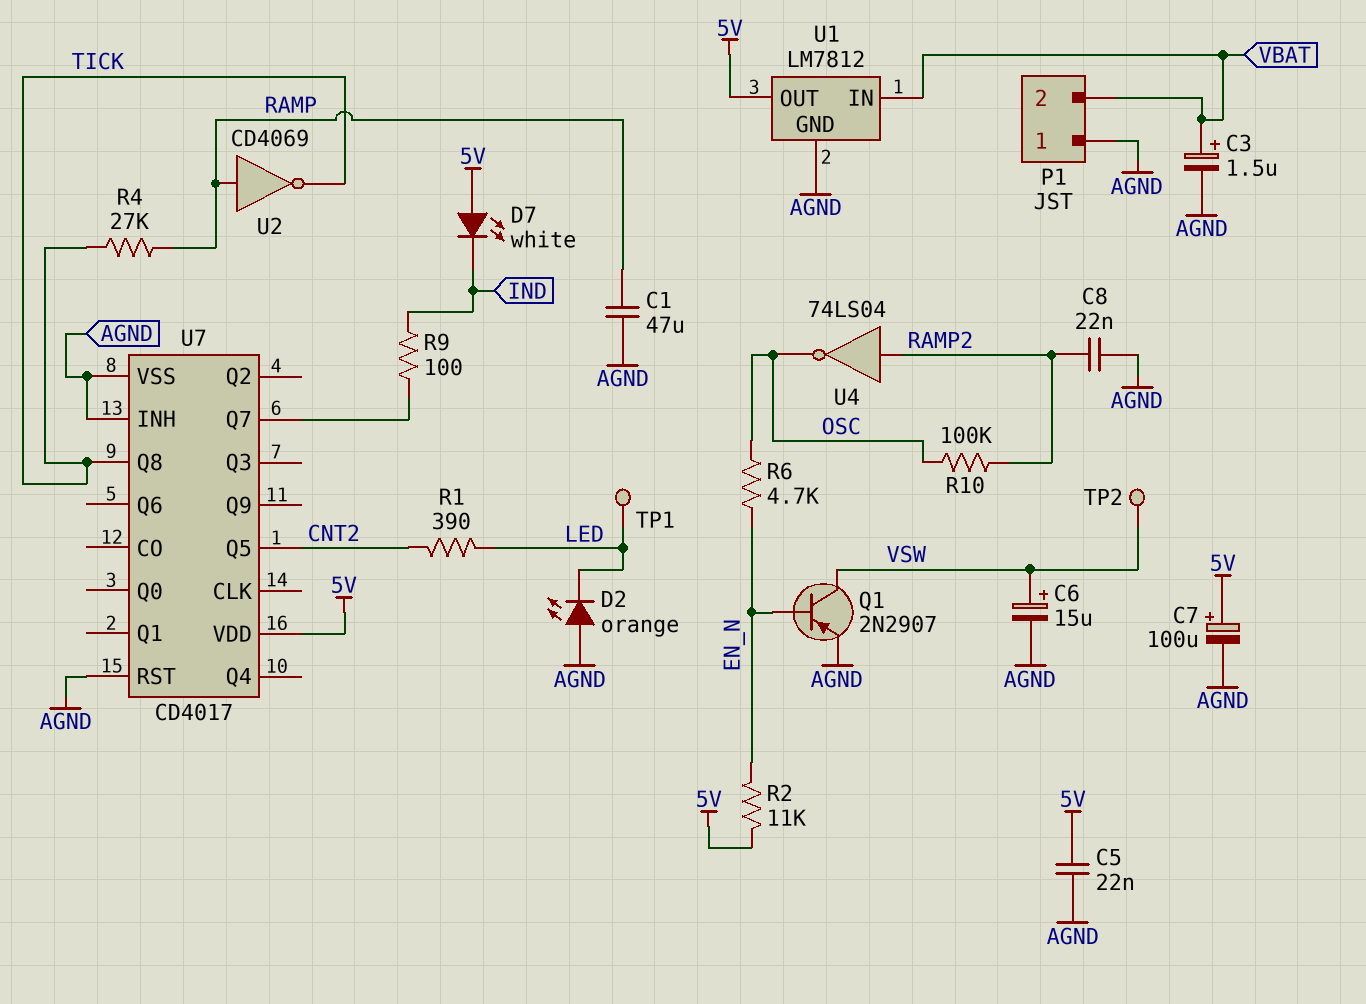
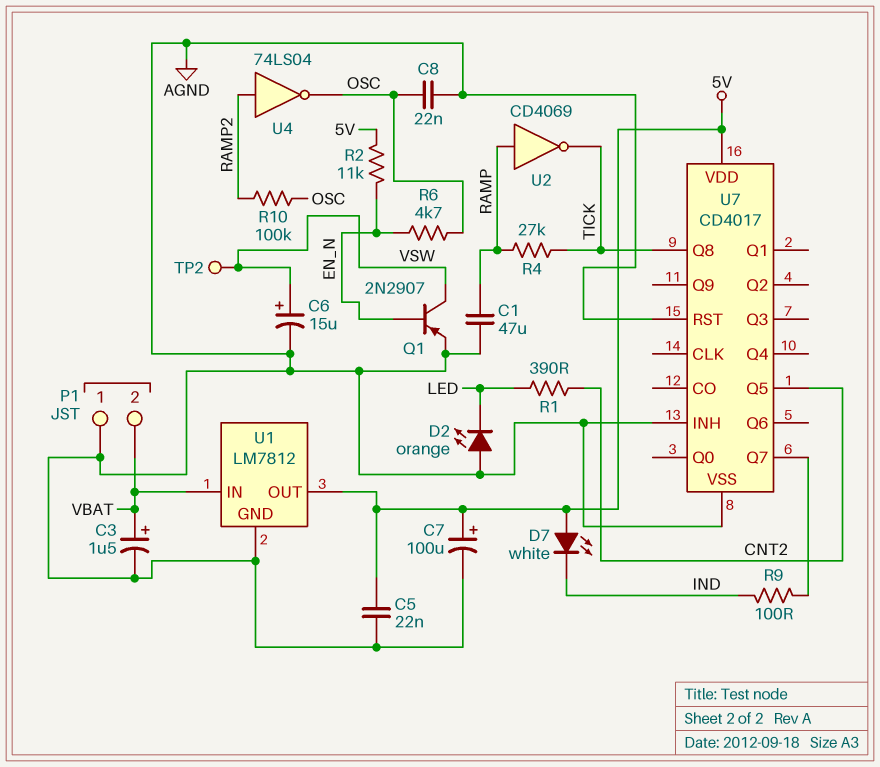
C8: 22nF (AGND, RAMP2) -> 22nF (AGND, OSC)
TP1: test point (LED) -> none

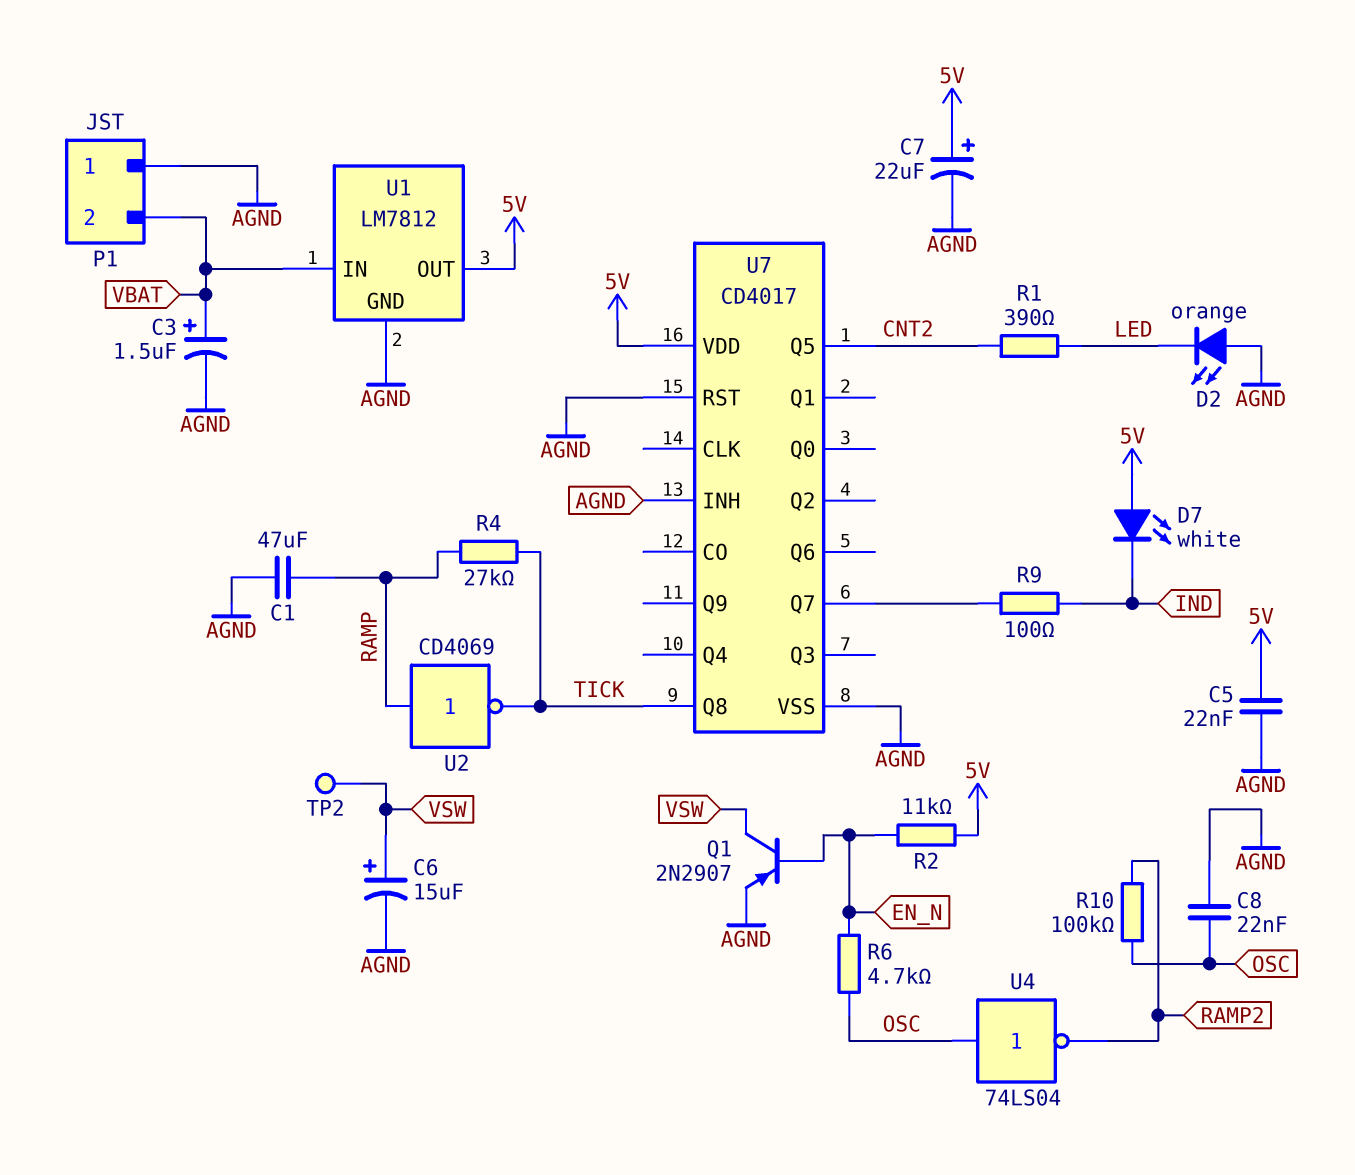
C7: 100uF (plus 5V, minus AGND) -> 22uF (plus 5V, minus AGND)
U4: NOT 74LS04 (in RAMP2, out OSC) -> NOT 74LS04 (in OSC, out RAMP2)

